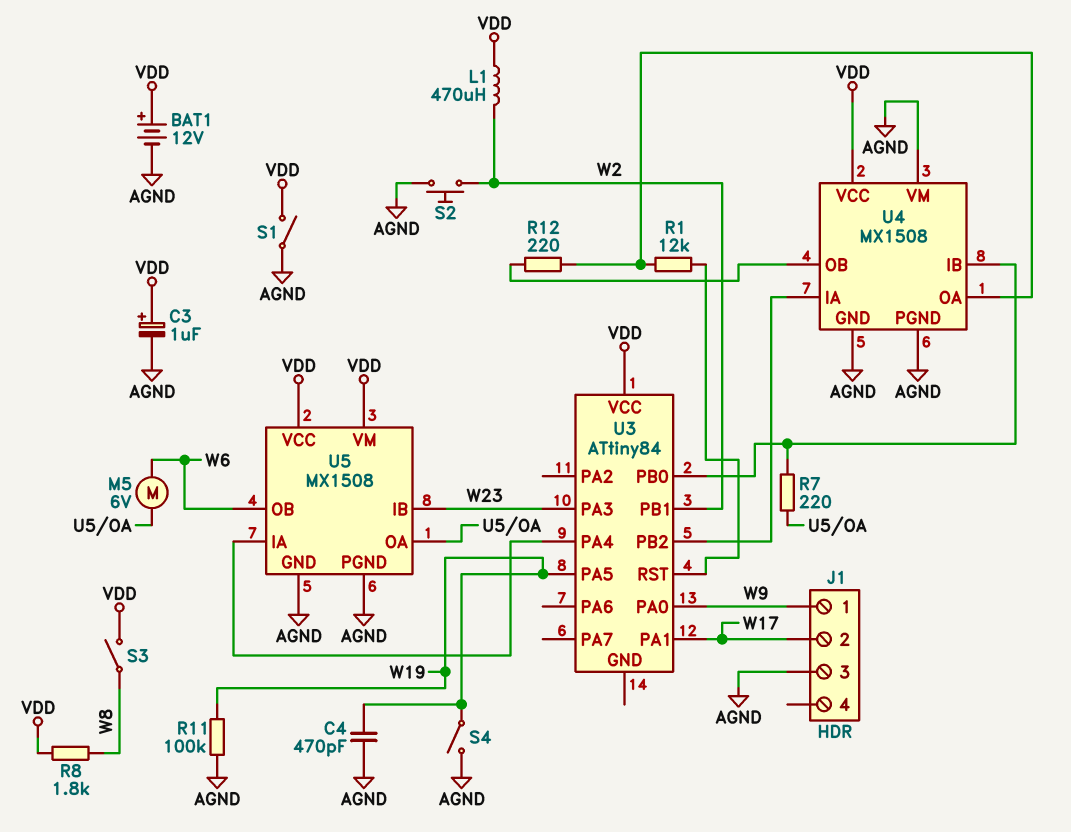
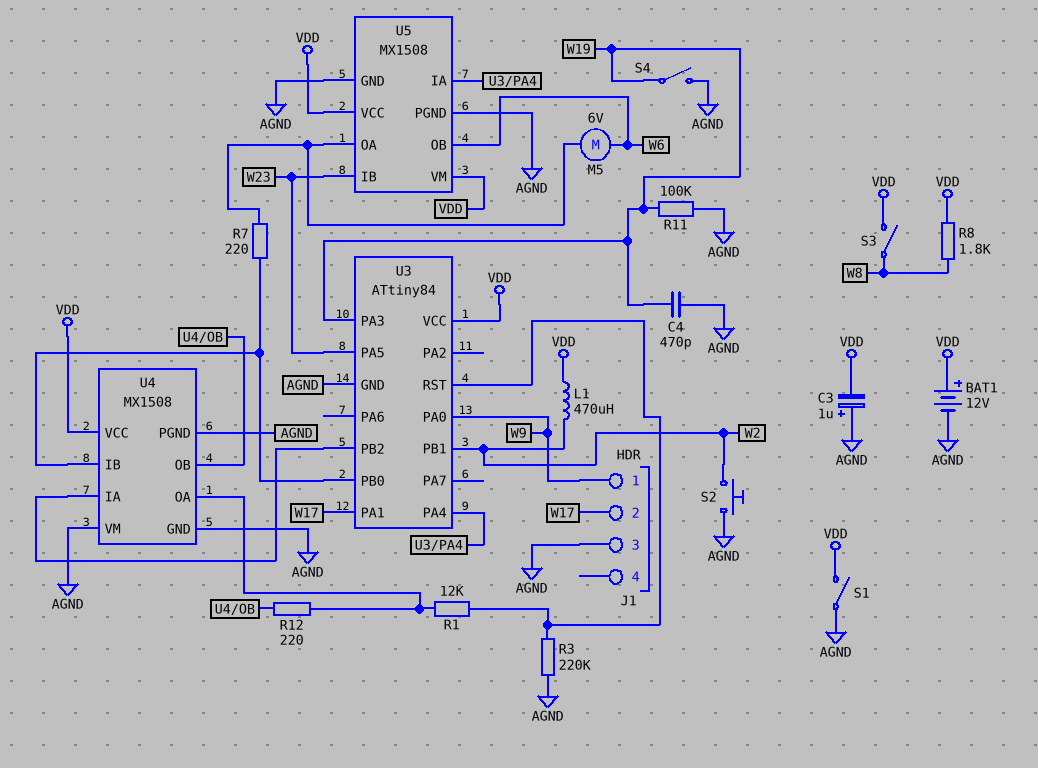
C3: 1uF (plus VDD, minus AGND) -> 1uF (plus AGND, minus VDD)
R3: none -> 220k (AGND, U3/RST)
U3 pin GND: none -> AGND
U3 pin PA3: W23 -> W19
U3 pin PA5: W19 -> W23

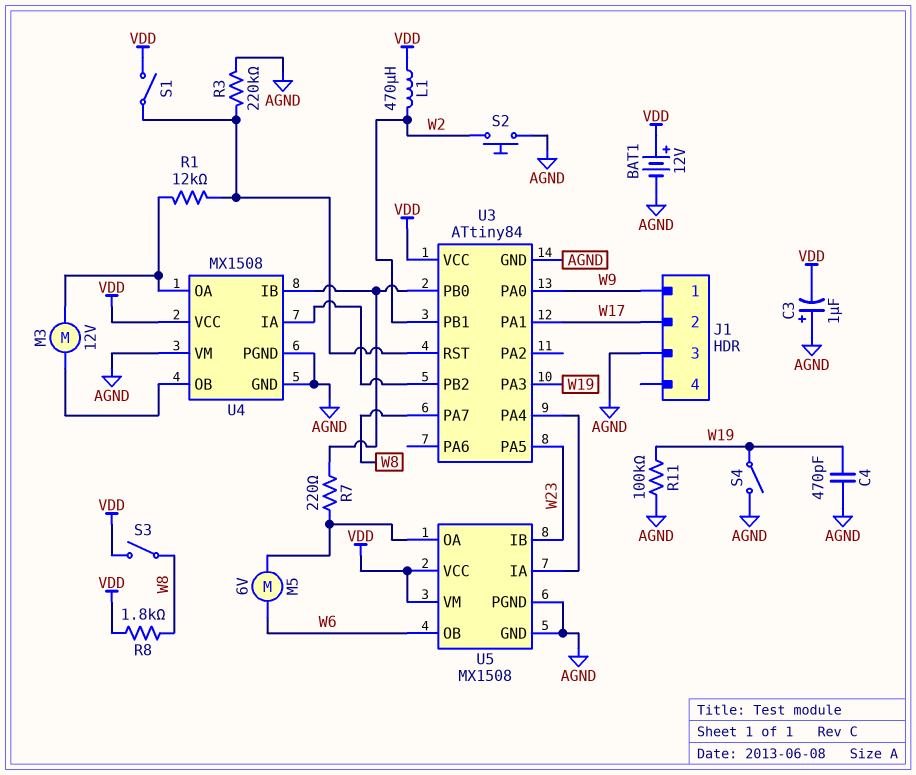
M3: none -> motor 12V (U4/OA, U4/OB)
R12: 220 (U4/OA, U4/OB) -> none
S1: switch (AGND, VDD) -> switch (U3/RST, VDD)
U3 pin PA7: none -> W8

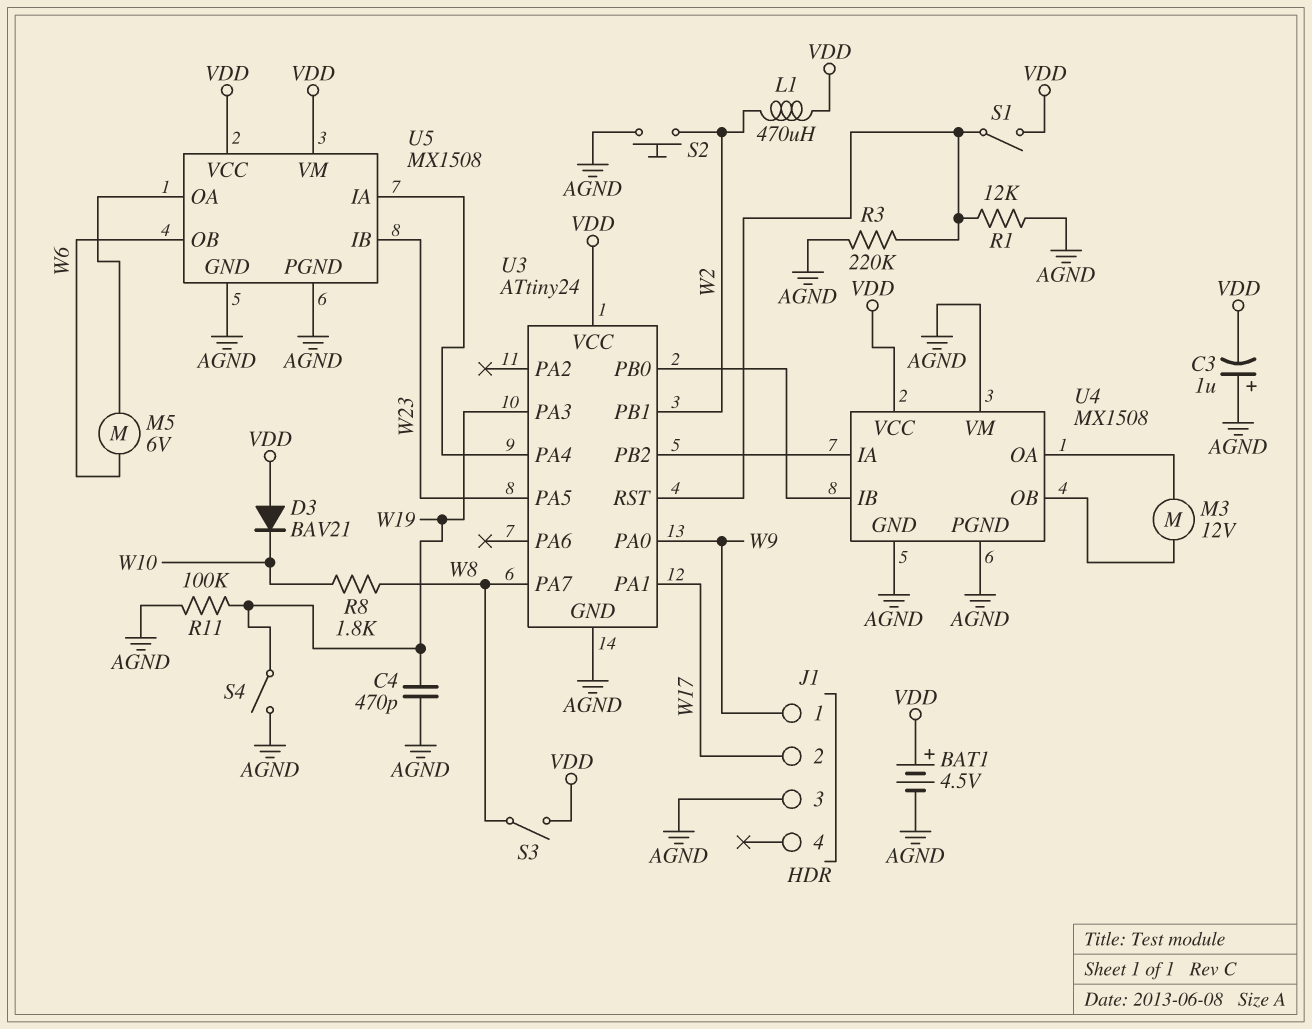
BAT1: 12V (plus VDD, minus AGND) -> 4.5V (plus VDD, minus AGND)
D3: none -> diode BAV21 (A VDD, K W10)
R1: 12k (U3/RST, U4/OA) -> 12k (AGND, U3/RST)
R7: 220 (U3/PB0, U5/OA) -> none
R8: 1.8k (VDD, W8) -> 1.8k (W8, W10)
U3: ATtiny84 -> ATtiny24

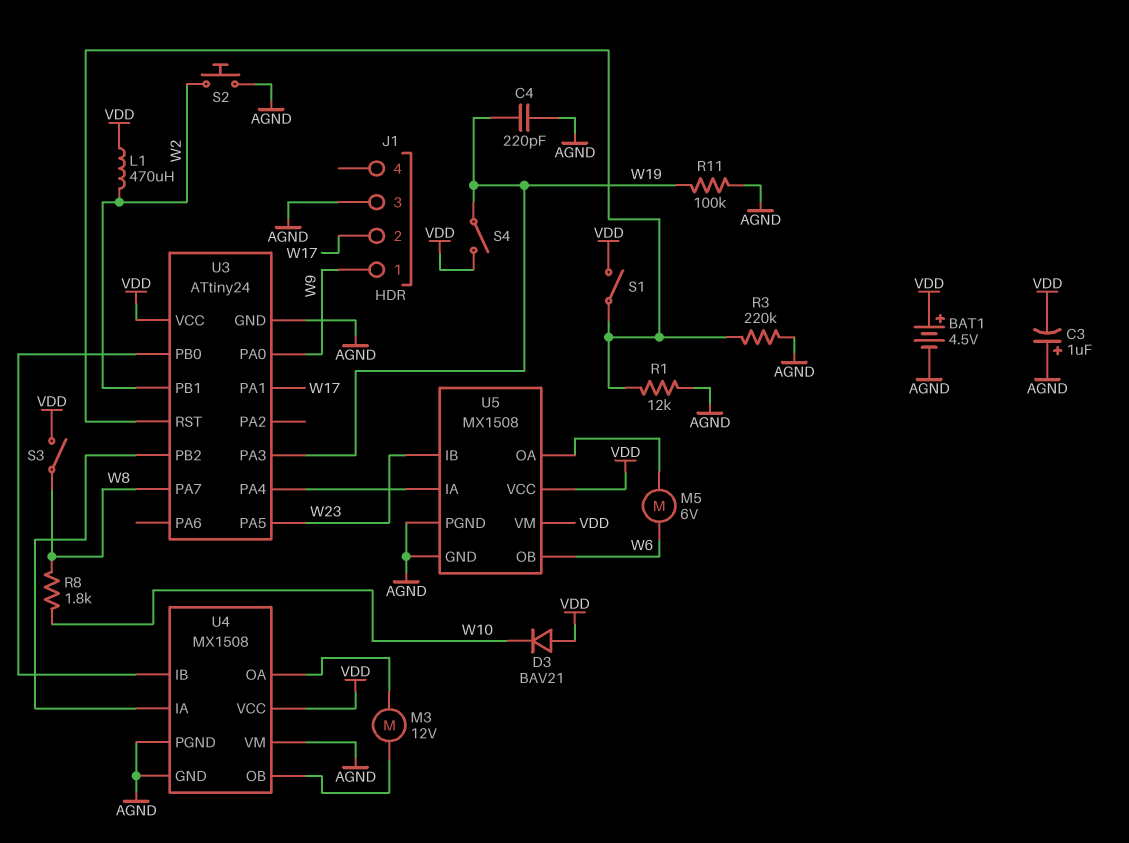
C4: 470pF (AGND, W19) -> 220pF (AGND, W19)
S4: switch (AGND, W19) -> switch (VDD, W19)

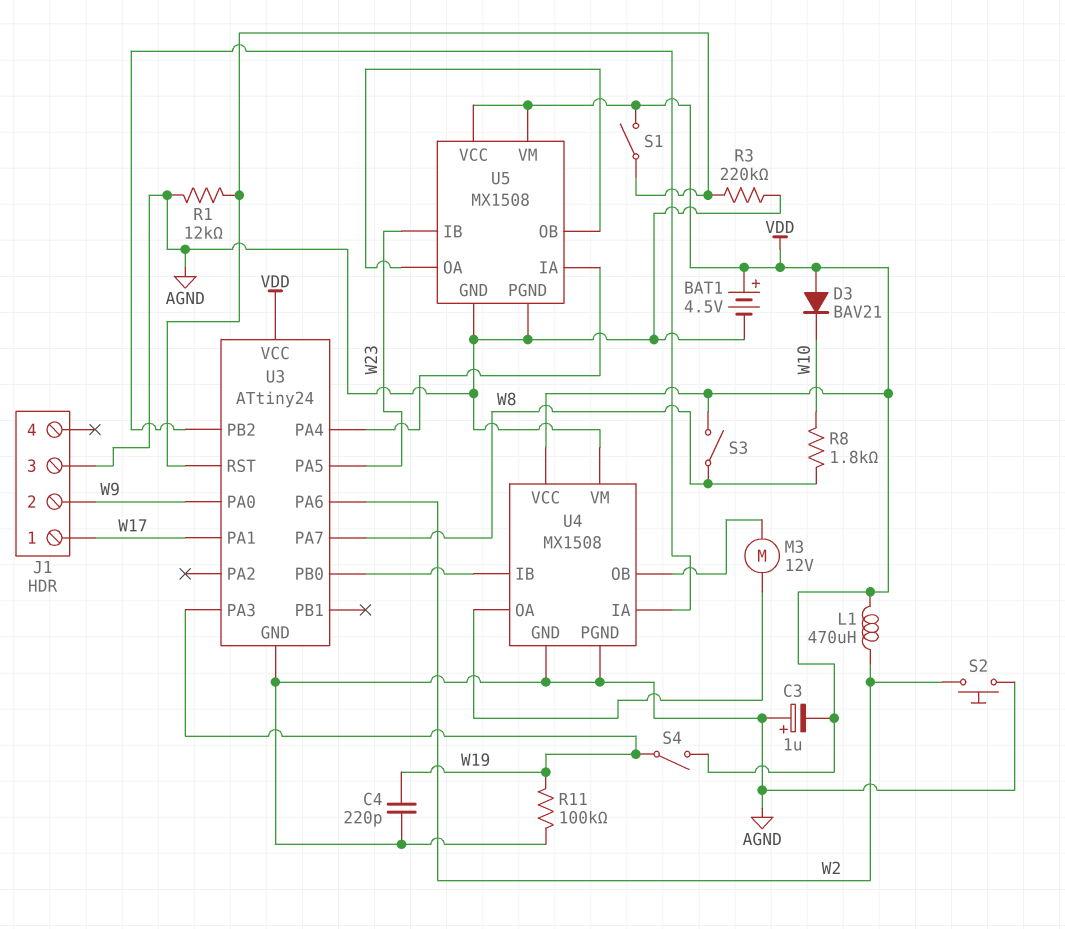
J1 pin 1: W9 -> W17
J1 pin 2: W17 -> W9
M5: motor 6V (U5/OA, W6) -> none
U3 pin PA6: none -> W2
U3 pin PB1: W2 -> none
U5 pin OB: W6 -> U5/OA

